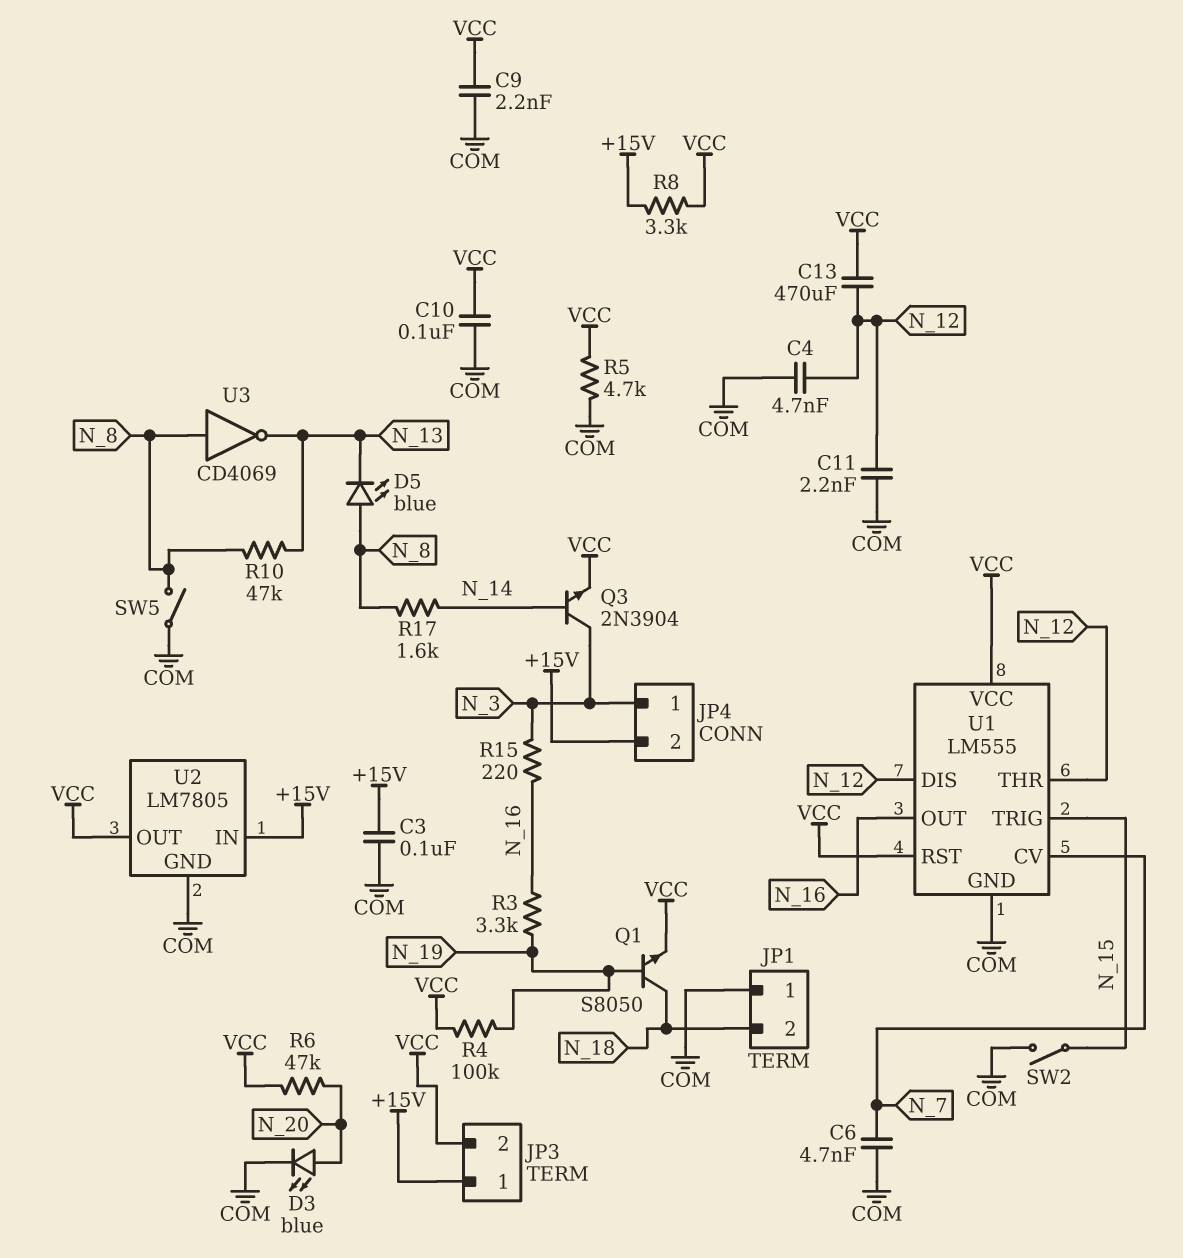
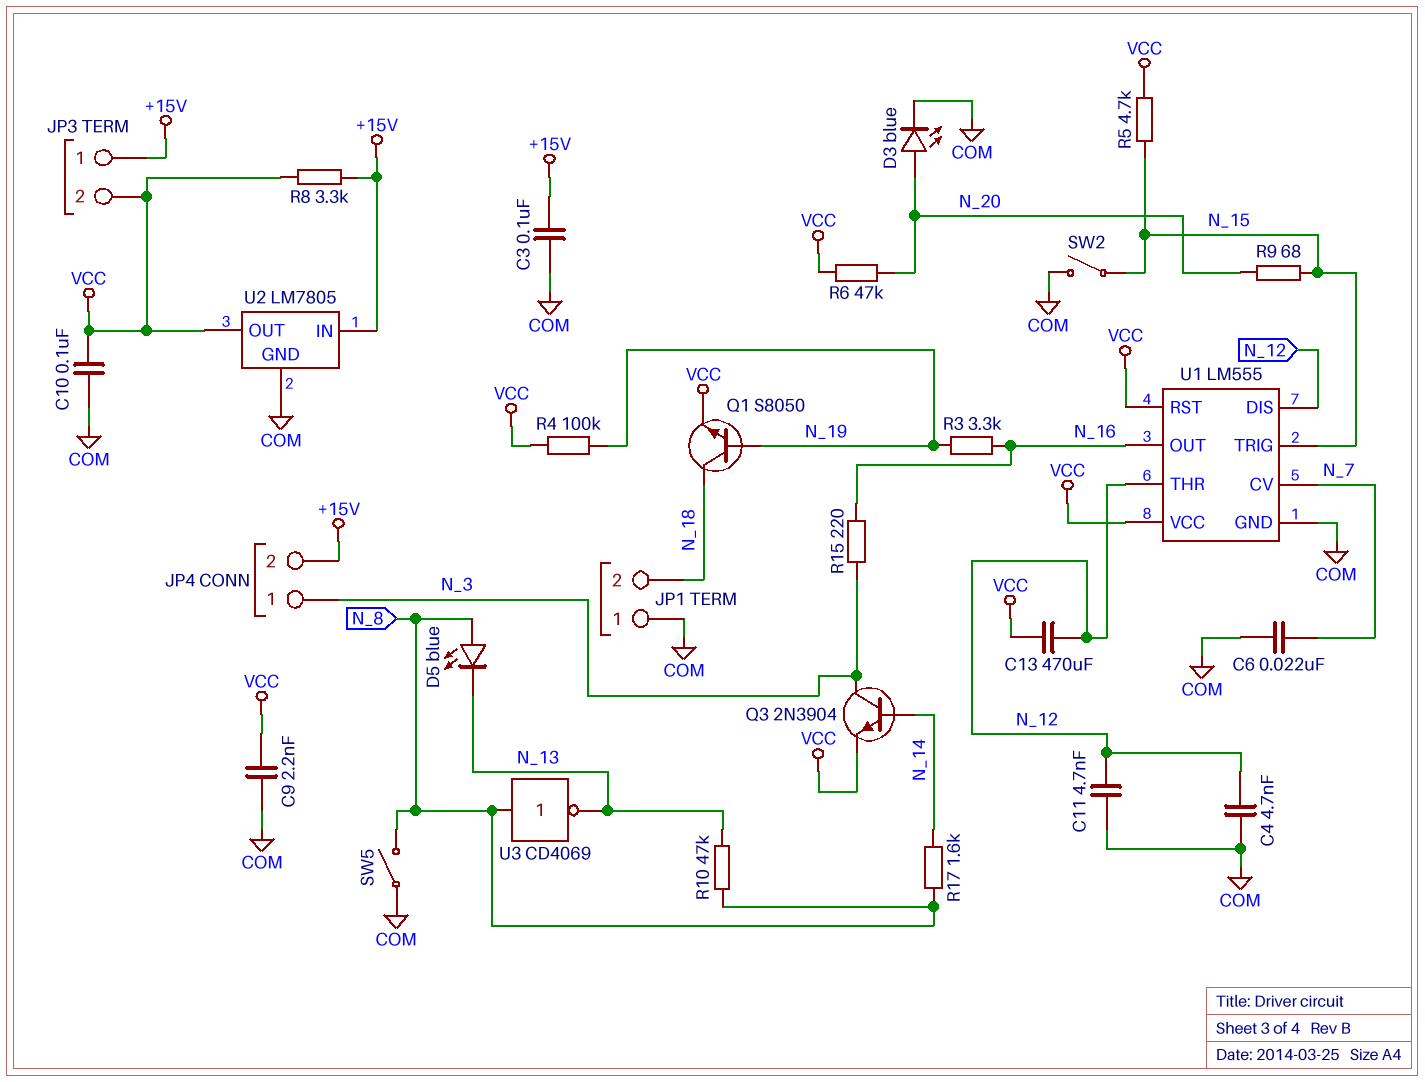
C6: 4.7nF (COM, N_7) -> 22nF (COM, N_7)
C11: 2.2nF (COM, N_12) -> 4.7nF (COM, N_12)
R5: 4.7k (COM, VCC) -> 4.7k (N_15, VCC)
R9: none -> 68 (N_15, N_20)

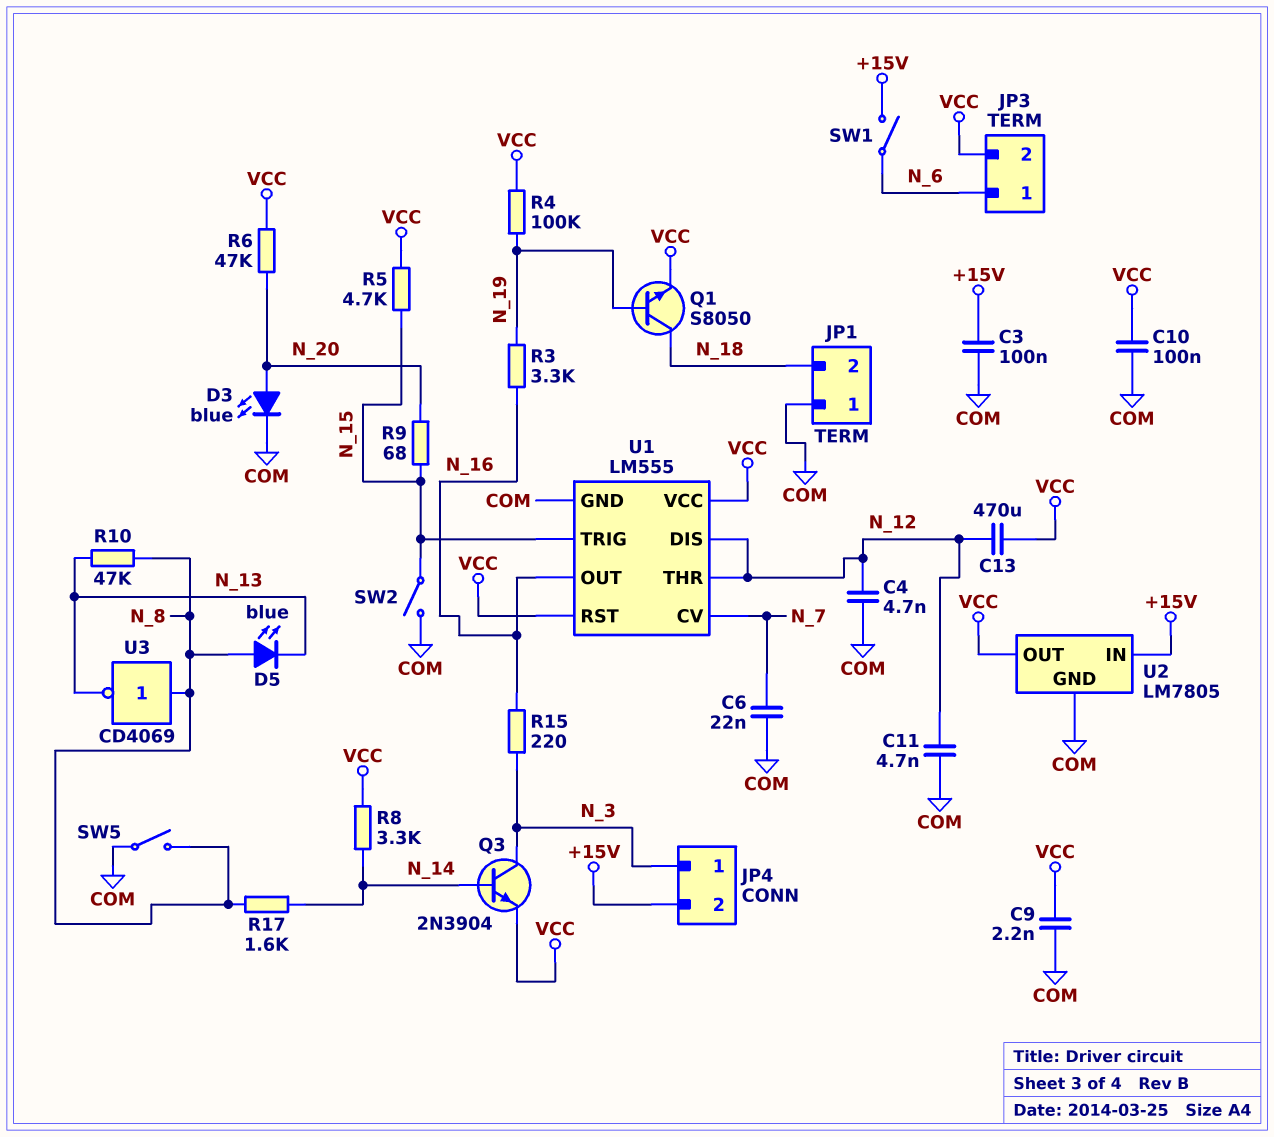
JP3 pin 1: +15V -> N_6
R8: 3.3k (+15V, VCC) -> 3.3k (N_14, VCC)
SW1: none -> switch (+15V, N_6)

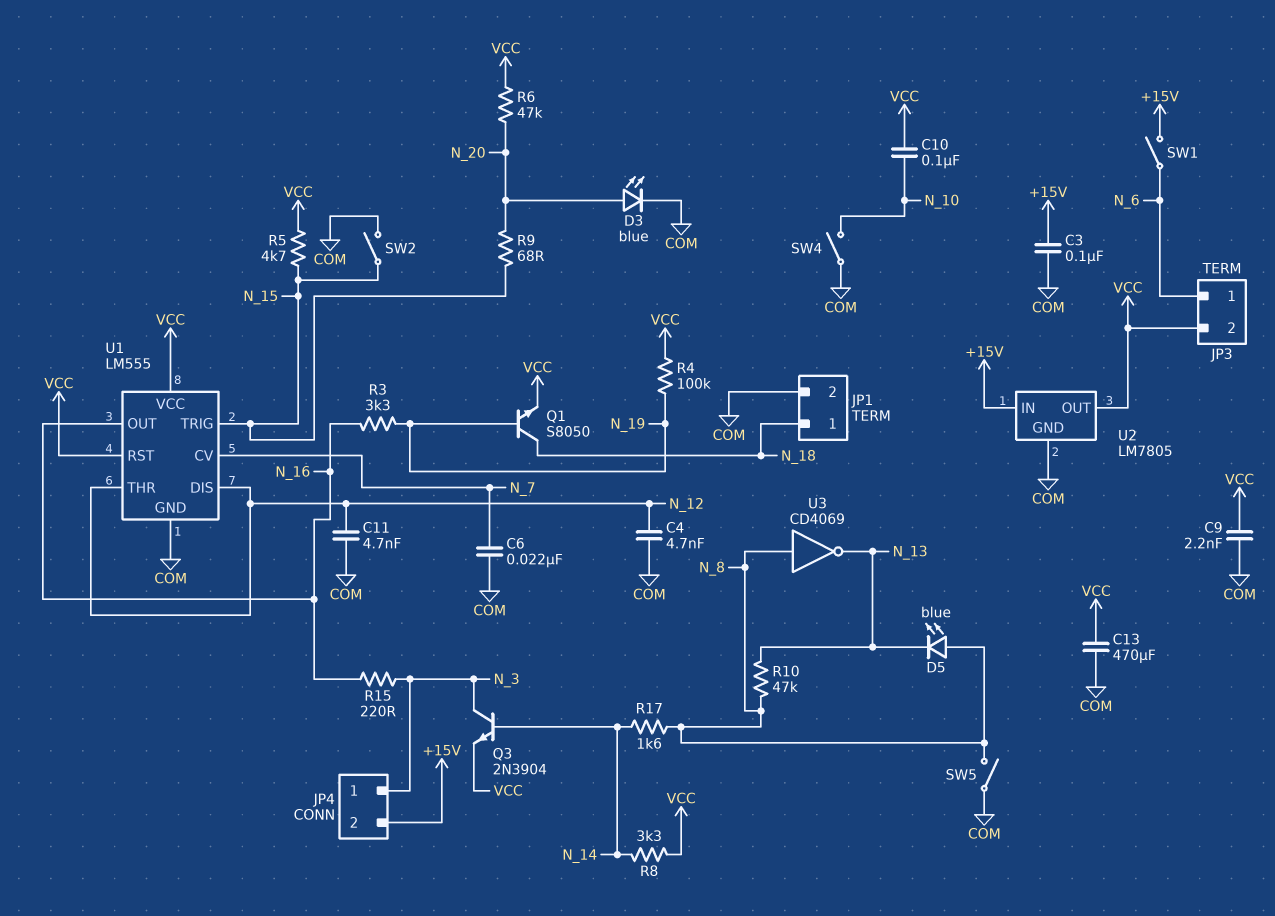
C10: 100nF (COM, VCC) -> 100nF (N_10, VCC)
C13: 470uF (N_12, VCC) -> 470uF (COM, VCC)
JP1 pin 1: COM -> N_18
JP1 pin 2: N_18 -> COM
SW4: none -> switch (COM, N_10)

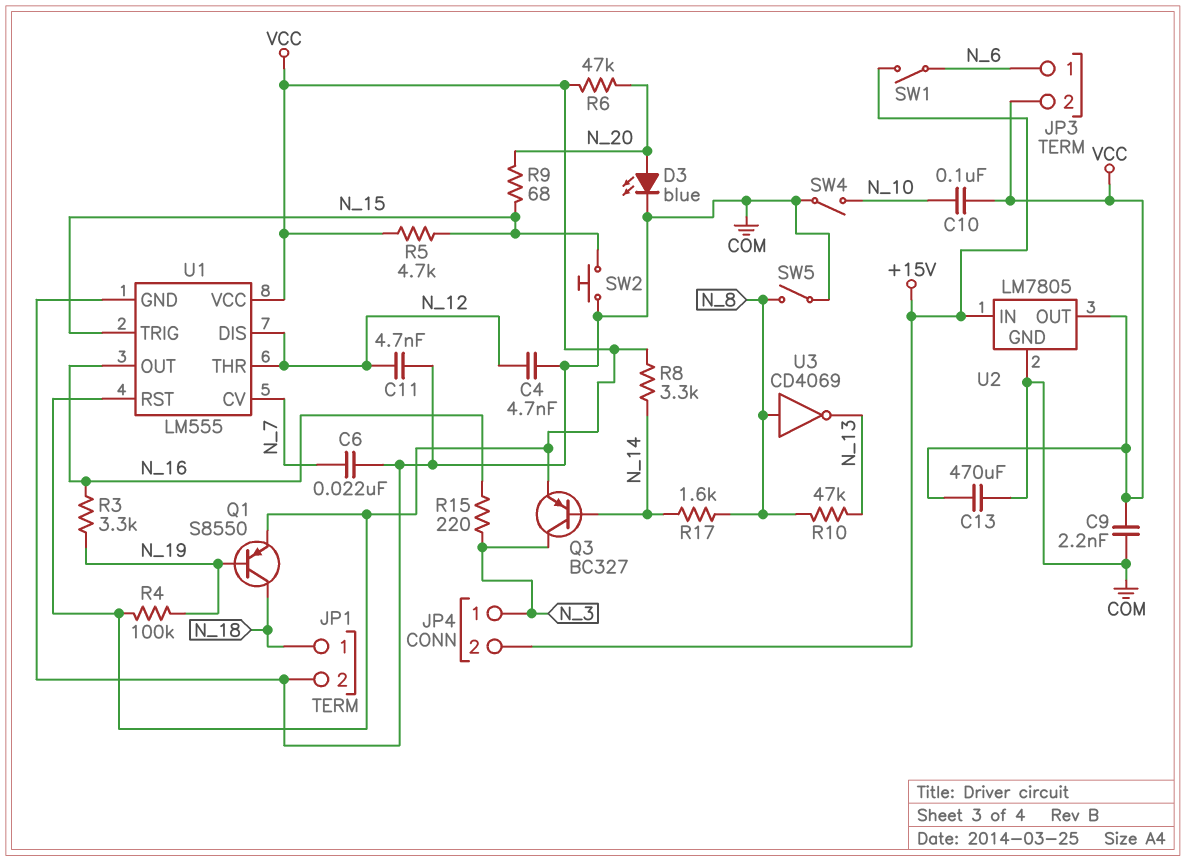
C3: 100nF (+15V, COM) -> none
D5: LED blue (A N_8, K N_13) -> none
Q1: NPN S8050 (B N_19, C N_18, E VCC) -> PNP S8550 (B N_19, C N_18, E VCC)
Q3: NPN 2N3904 (B N_14, C N_3, E VCC) -> PNP BC327 (B N_14, C N_3, E VCC)
SW2: switch (COM, N_15) -> button (COM, N_15)

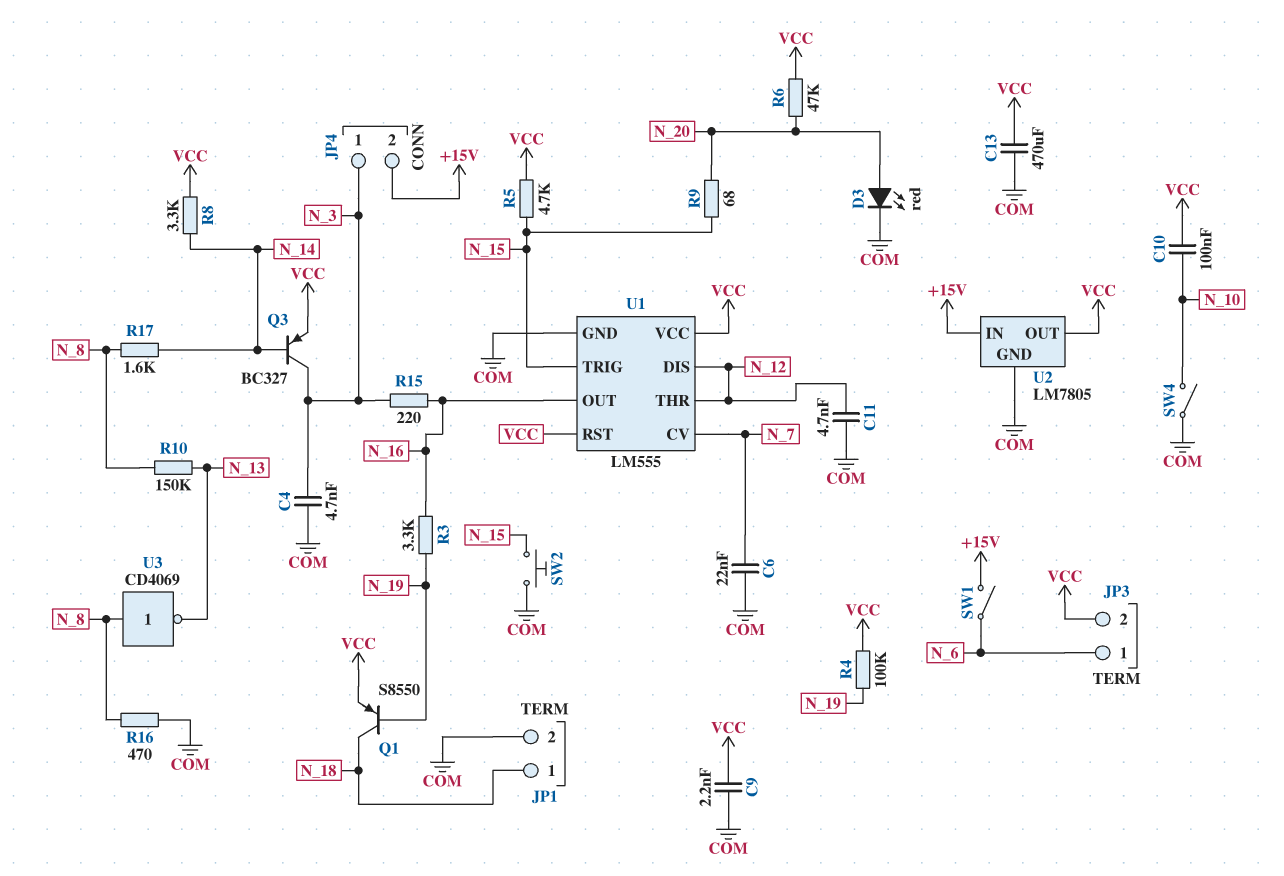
C4: 4.7nF (COM, N_12) -> 4.7nF (COM, N_3)
D3: LED blue (A N_20, K COM) -> LED red (A N_20, K COM)
R10: 47k (N_8, N_13) -> 150k (N_8, N_13)
R16: none -> 470 (COM, N_8)
SW5: switch (COM, N_8) -> none

